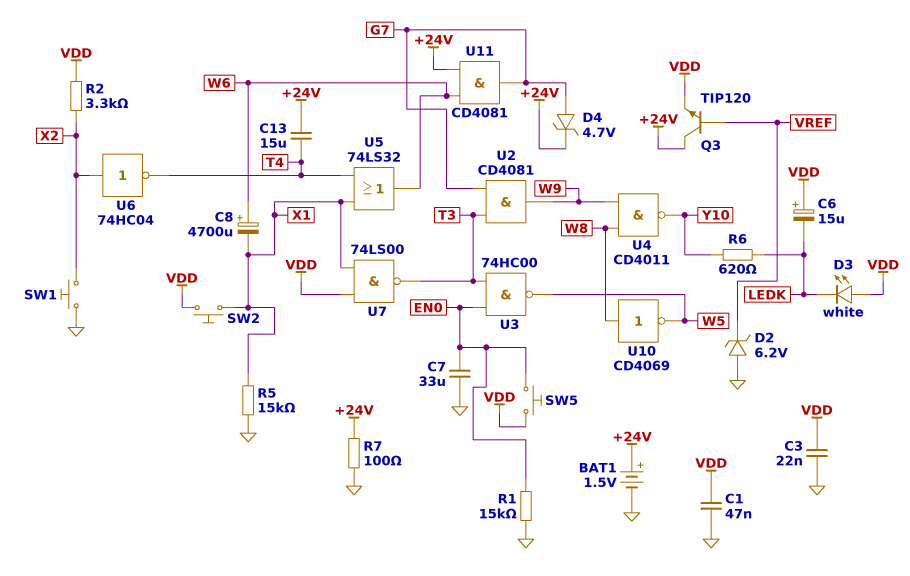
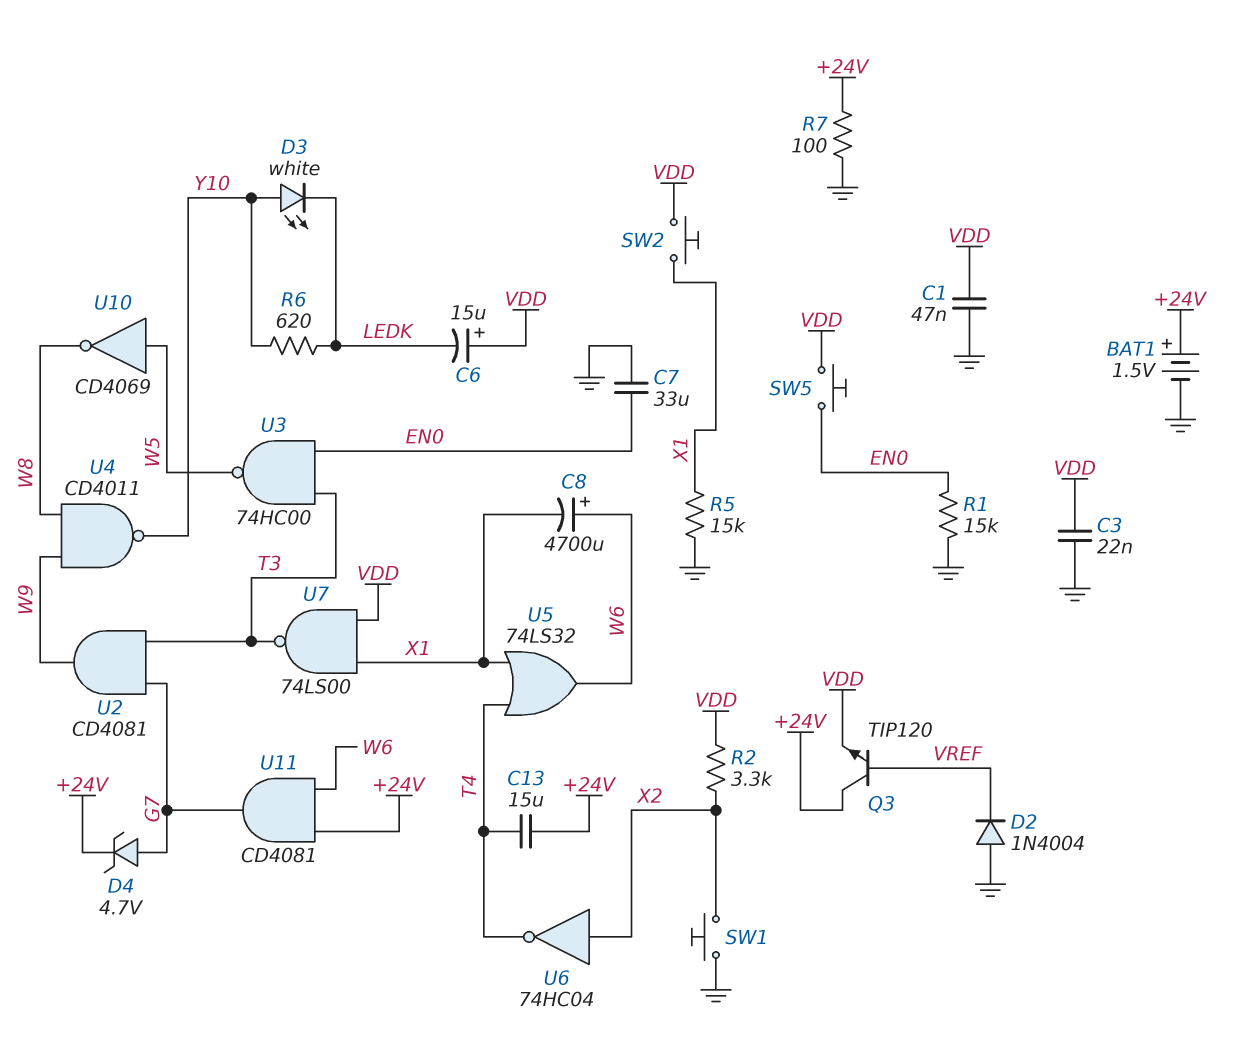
D2: zener 6.2V (A GND, K VREF) -> diode 1N4004 (A GND, K VREF)
D3: LED white (A VDD, K LEDK) -> LED white (A Y10, K LEDK)
U10: NOT CD4069 (in W8, out W5) -> NOT CD4069 (in W5, out W8)

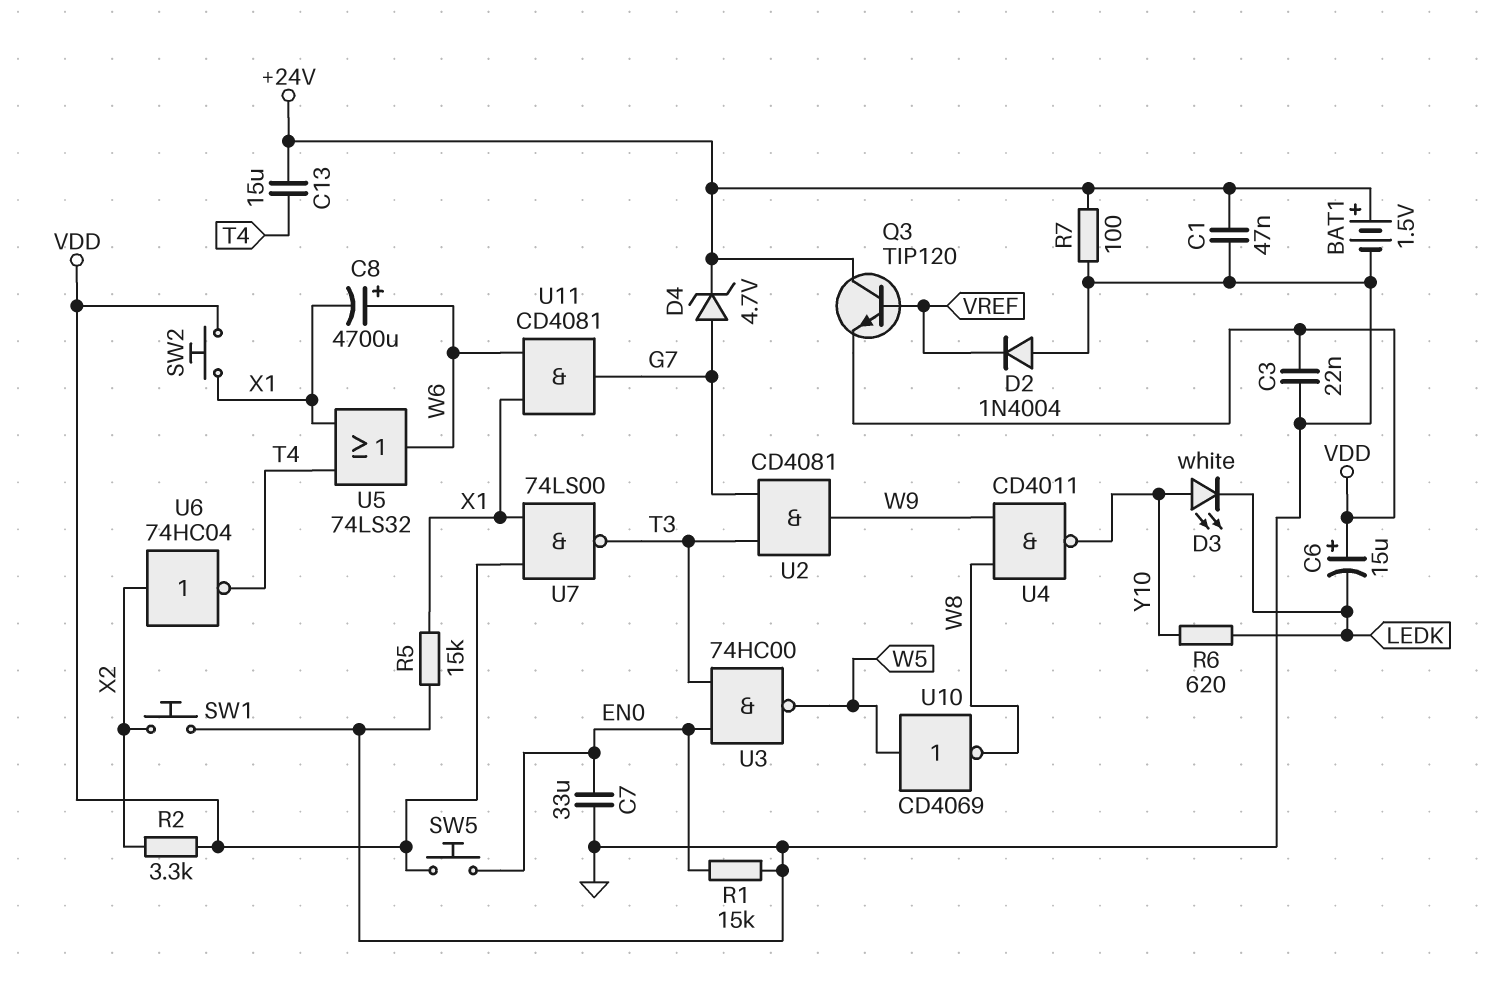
C1: 47nF (GND, VDD) -> 47nF (+24V, GND)
U11: AND CD4081 (in +24V, in W6, out G7) -> AND CD4081 (in W6, in X1, out G7)

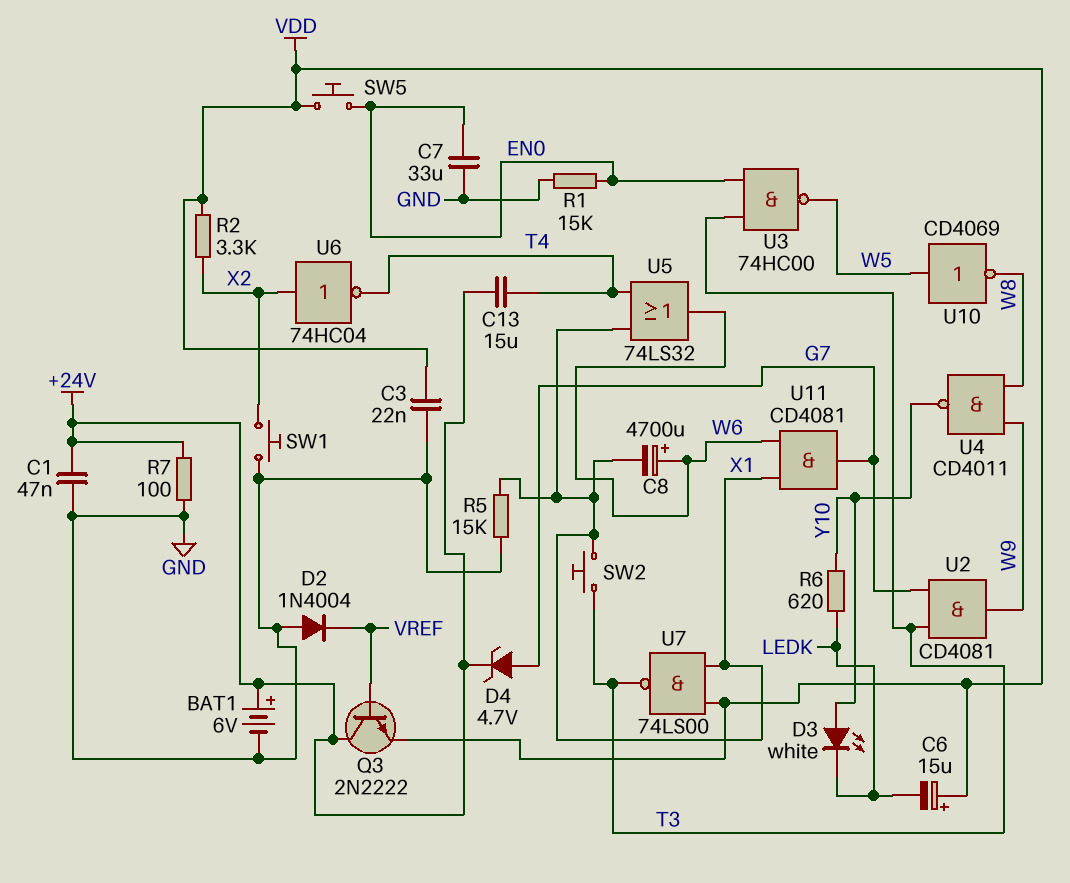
BAT1: 1.5V (plus +24V, minus GND) -> 6V (plus +24V, minus GND)
Q3: NPN TIP120 (B VREF, C +24V, E VDD) -> NPN 2N2222 (B VREF, C +24V, E VDD)
SW2: button (VDD, X1) -> button (T3, X1)

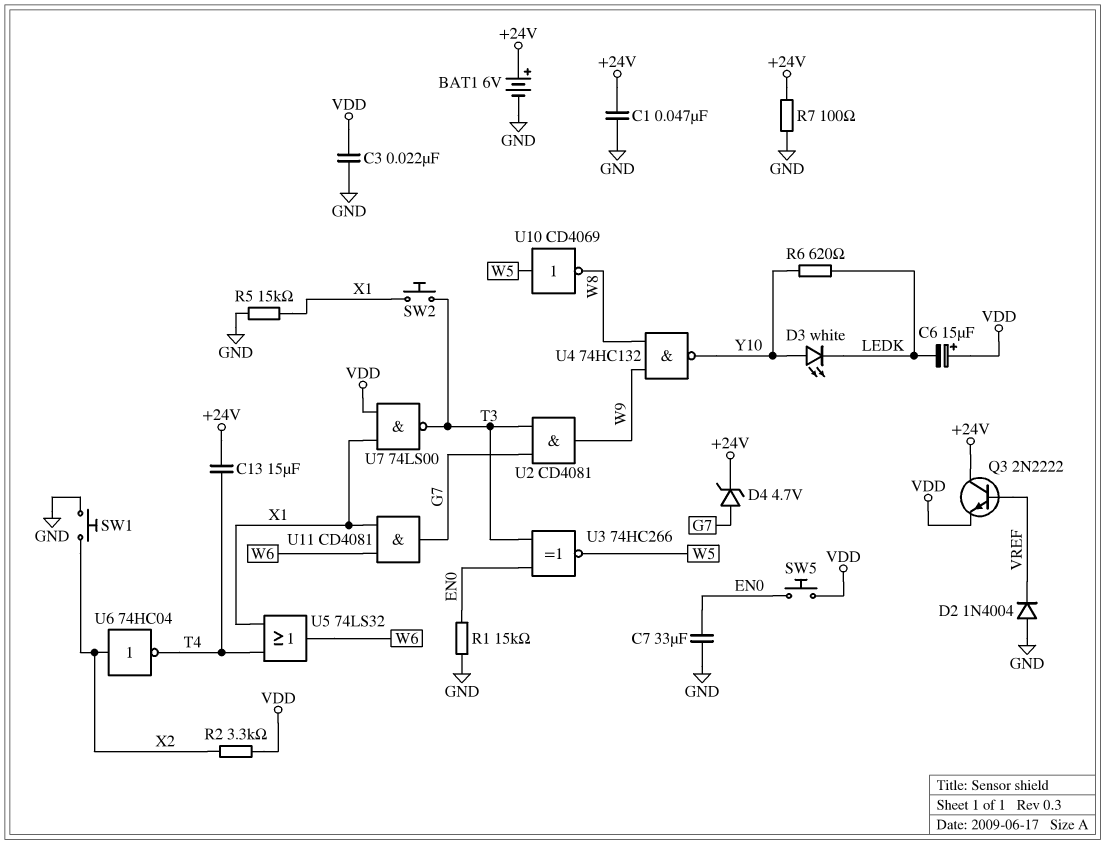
C8: 4700uF (plus W6, minus X1) -> none
U3: NAND 74HC00 (in EN0, in T3, out W5) -> XNOR 74HC266 (in EN0, in T3, out W5)
U4: NAND CD4011 (in W8, in W9, out Y10) -> NAND 74HC132 (in W8, in W9, out Y10)

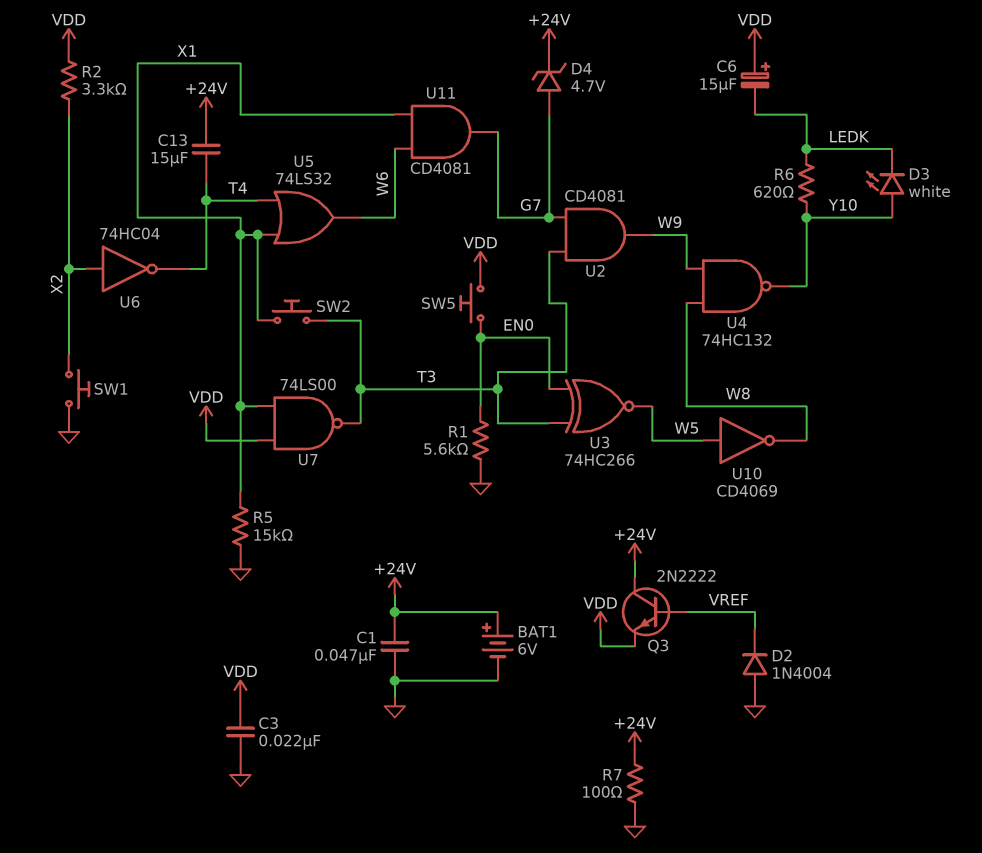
C7: 33uF (EN0, GND) -> none
R1: 15k (EN0, GND) -> 5.6k (EN0, GND)

